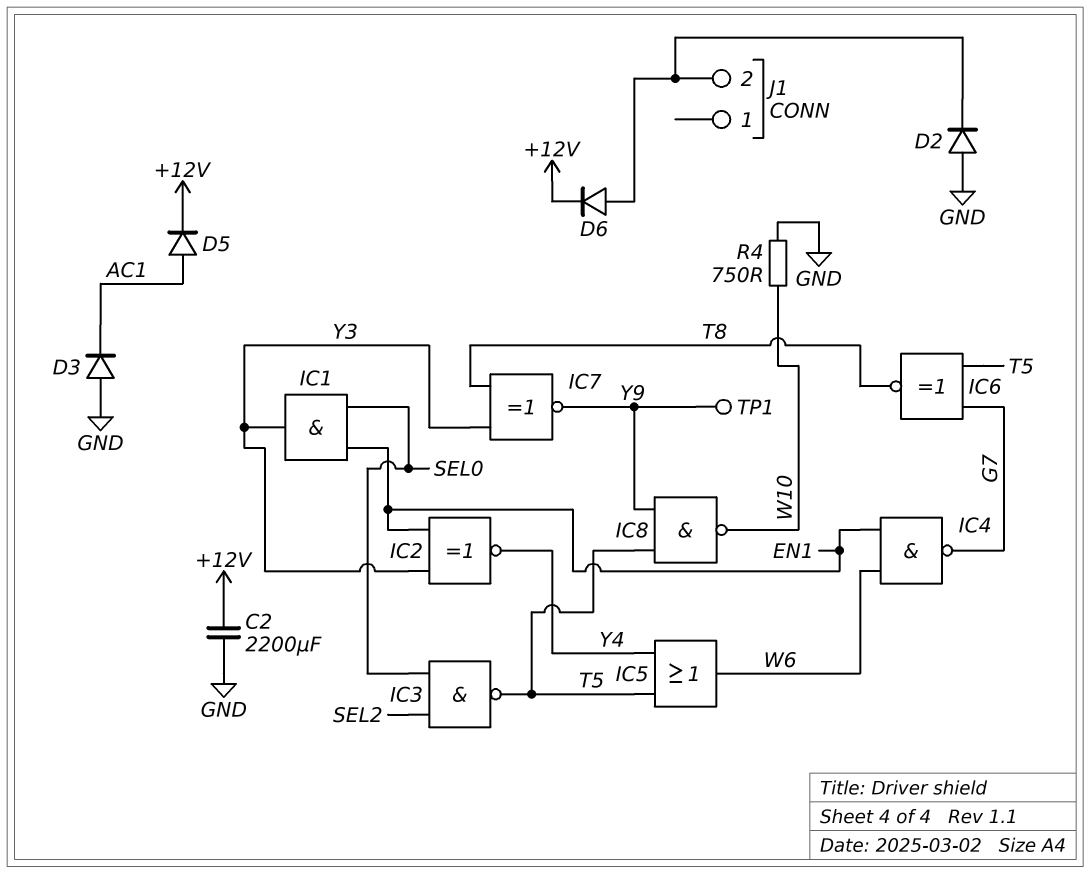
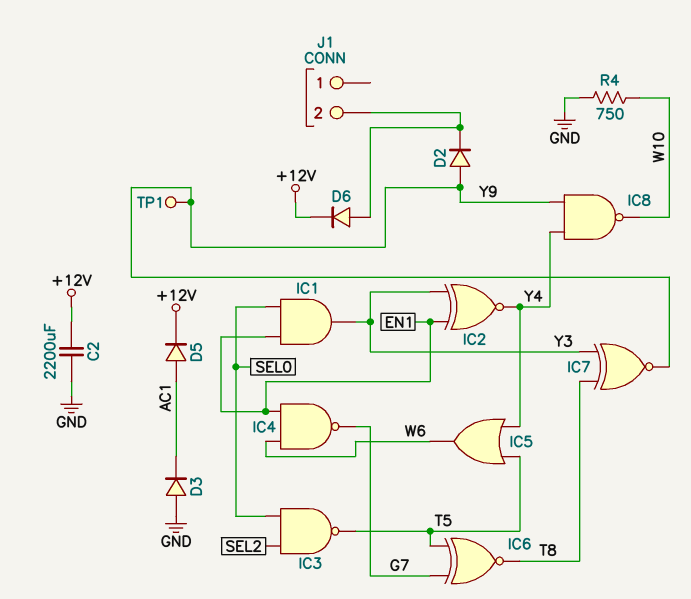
D2: diode (A GND, K J1/2) -> diode (A Y9, K J1/2)
IC8: NAND (in T5, in Y9, out W10) -> NAND (in Y4, in Y9, out W10)

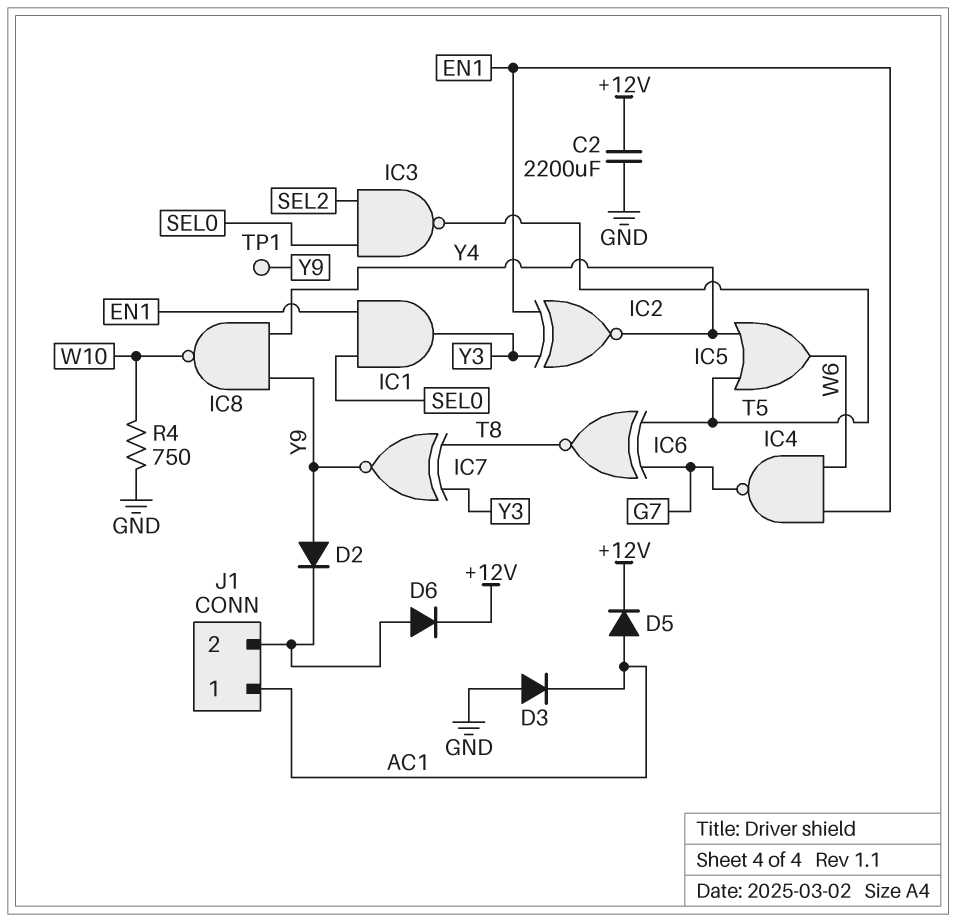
J1 pin 1: none -> AC1

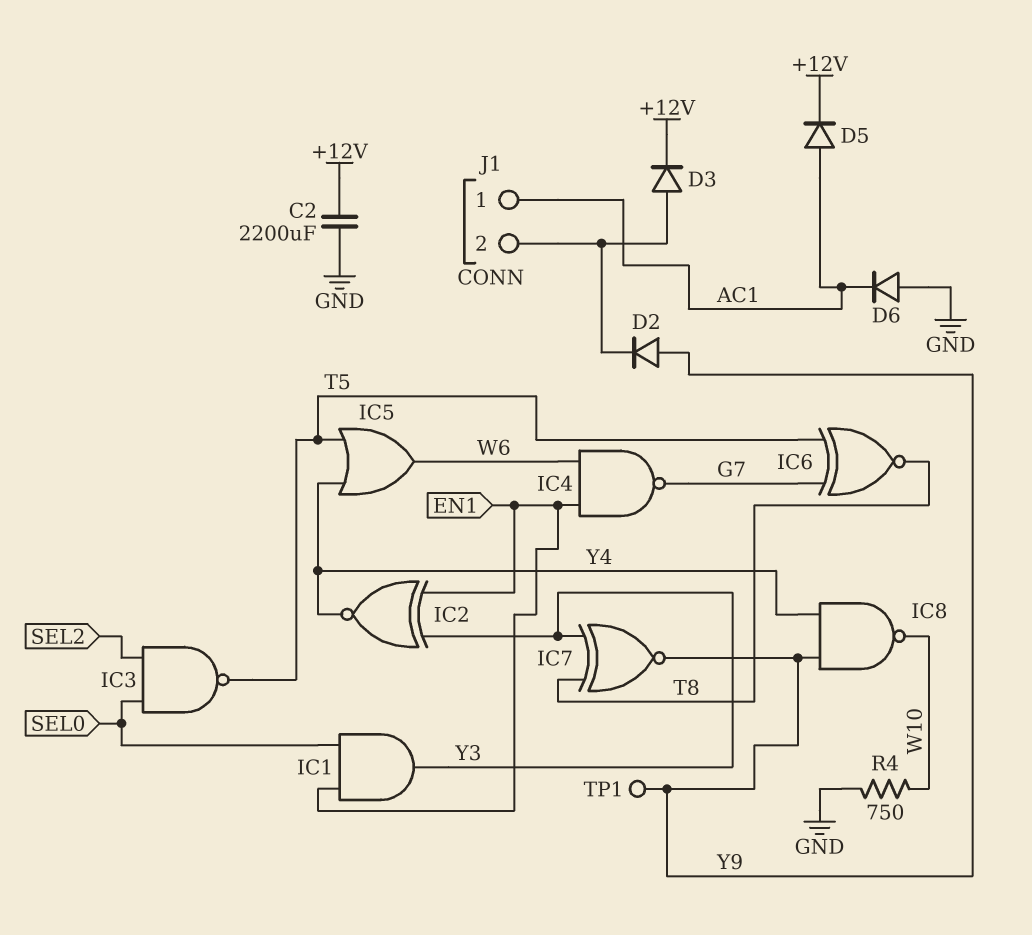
D3: diode (A GND, K AC1) -> diode (A J1/2, K +12V)
D6: diode (A J1/2, K +12V) -> diode (A GND, K AC1)

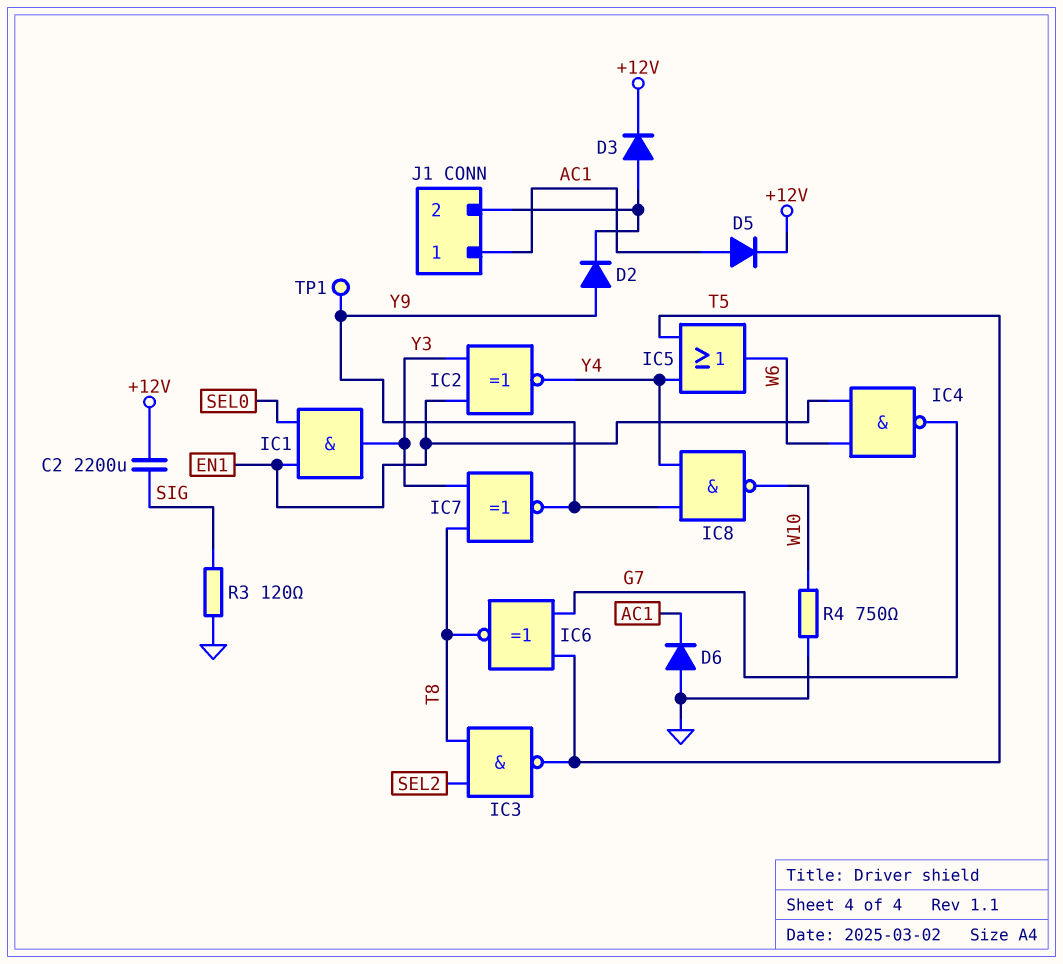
C2: 2200uF (+12V, GND) -> 2200uF (+12V, SIG)
IC3: NAND (in SEL0, in SEL2, out T5) -> NAND (in SEL2, in T8, out T5)
R3: none -> 120 (GND, SIG)

